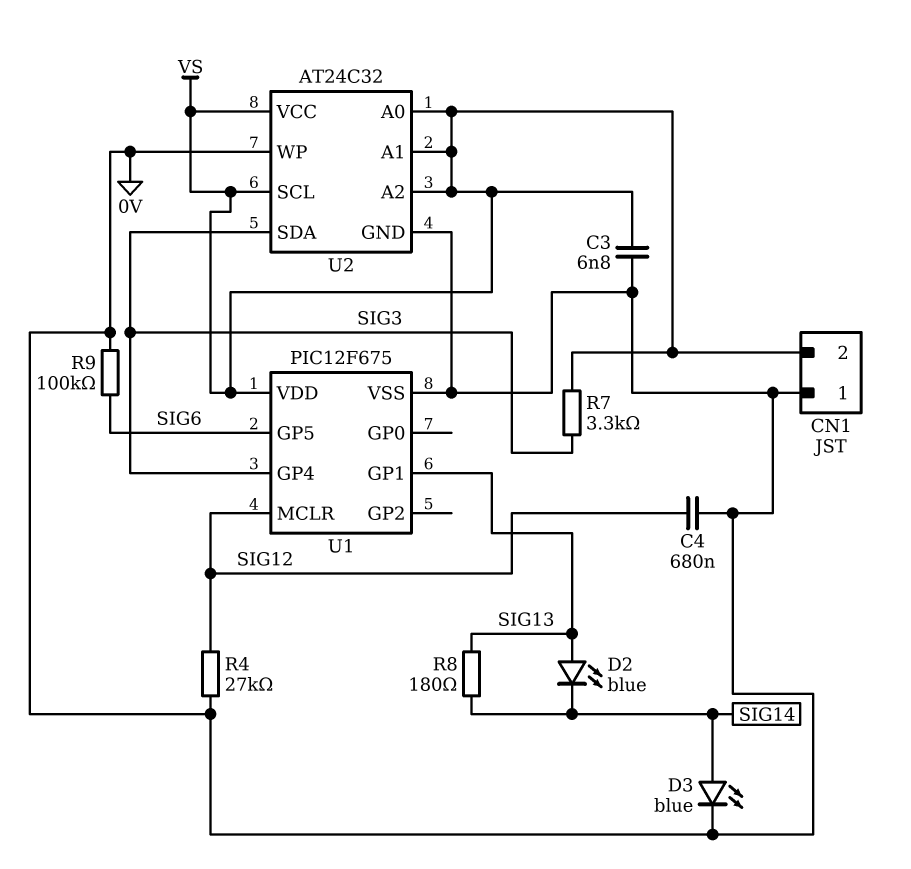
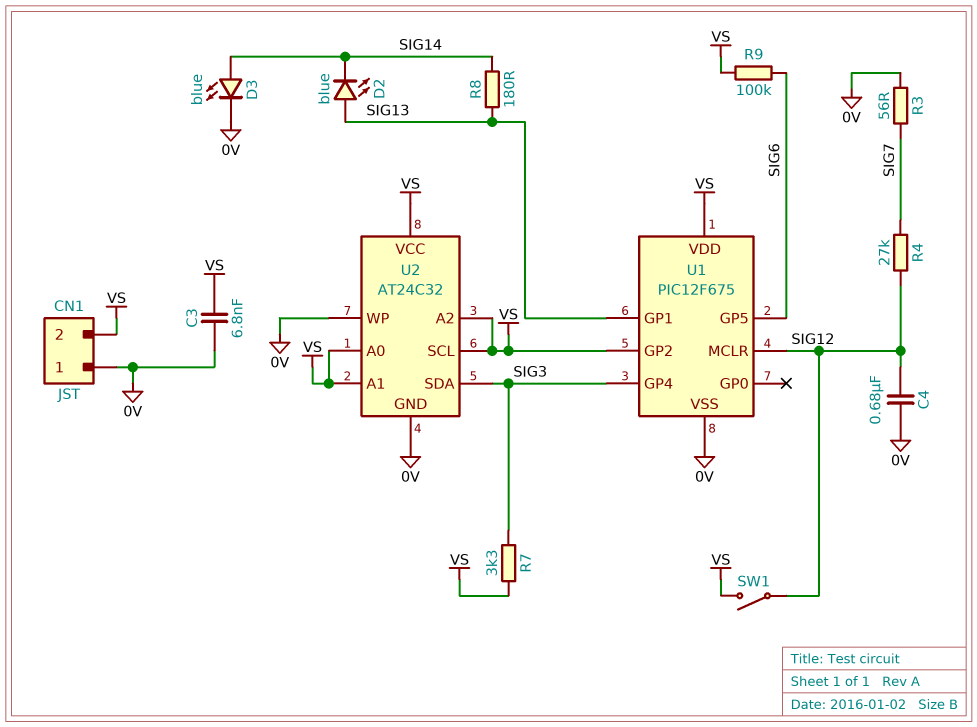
R3: none -> 56 (0V, SIG7)
R4: 27k (0V, SIG12) -> 27k (SIG7, SIG12)
R9: 100k (0V, SIG6) -> 100k (SIG6, VS)
SW1: none -> switch (SIG12, VS)
U1 pin GP2: none -> VS

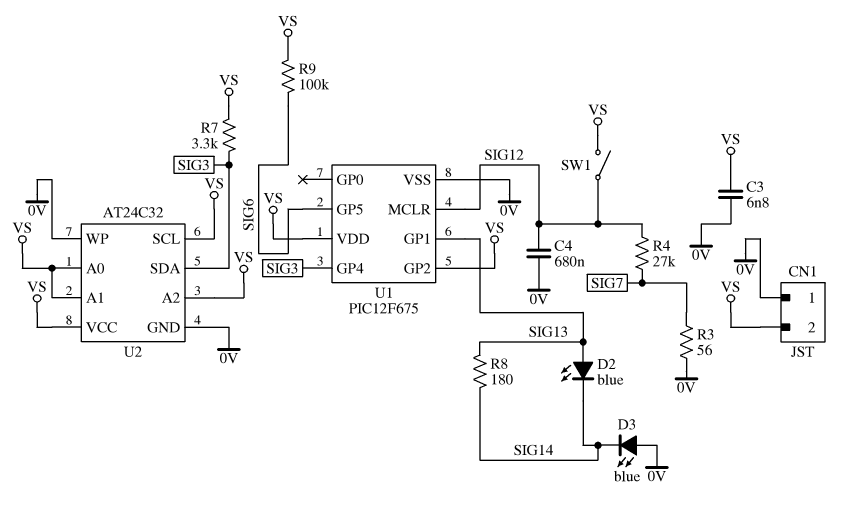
D3: LED blue (A SIG14, K 0V) -> LED blue (A 0V, K SIG14)

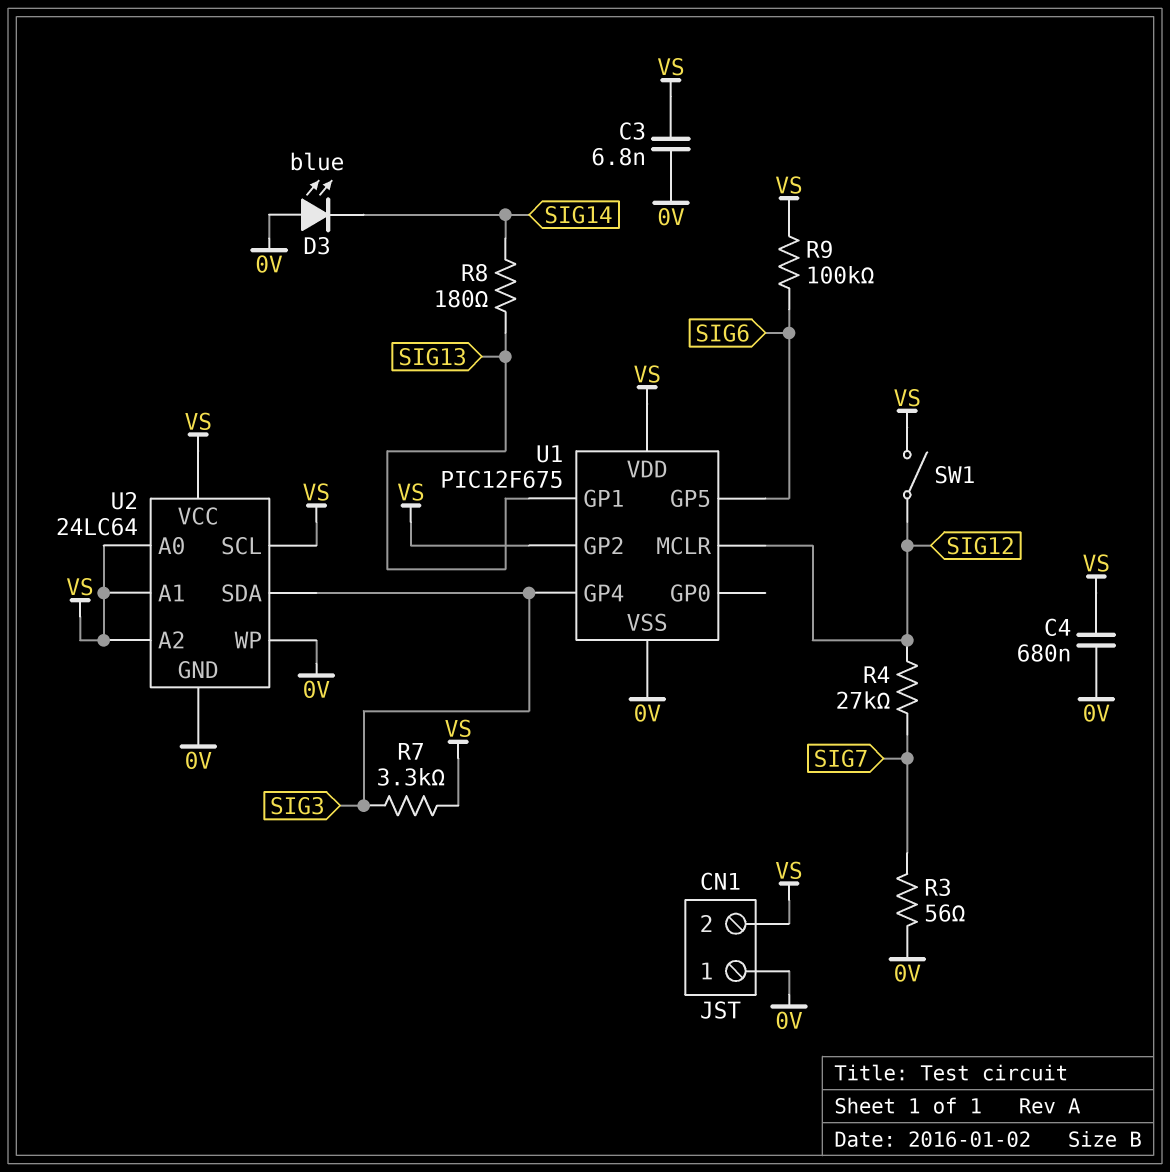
C4: 680nF (0V, SIG12) -> 680nF (0V, VS)
D2: LED blue (A SIG13, K SIG14) -> none
U2: AT24C32 -> 24LC64

